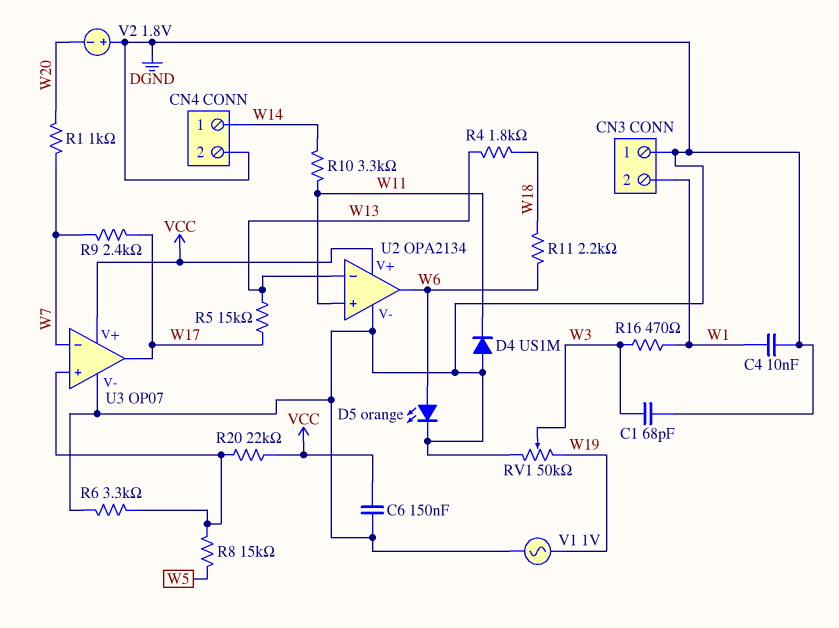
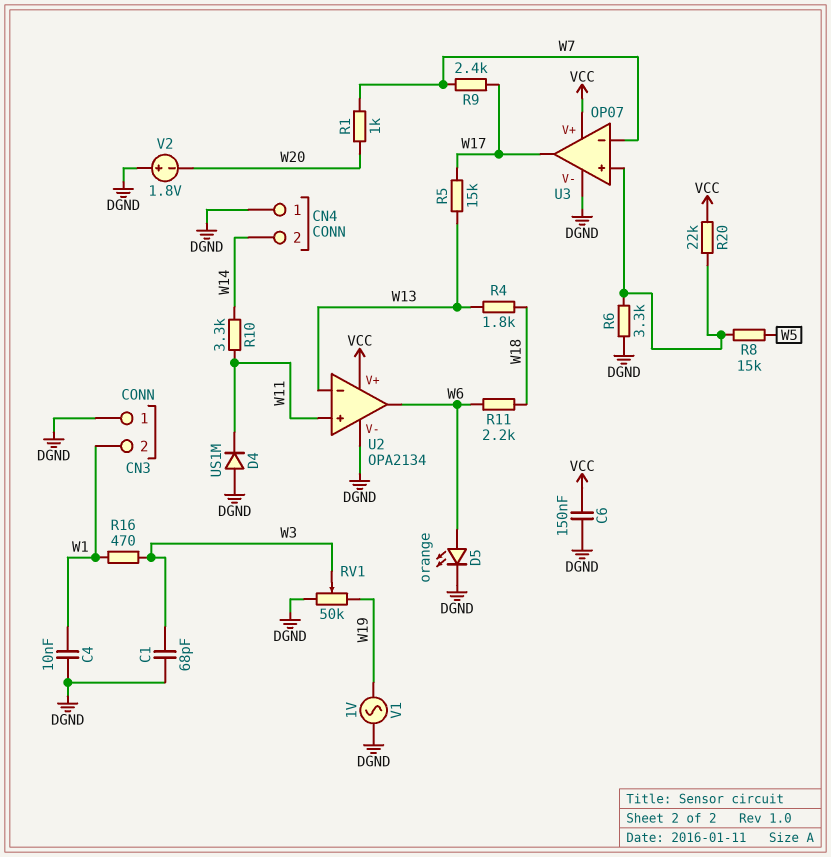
CN4 pin 1: W14 -> DGND
CN4 pin 2: DGND -> W14

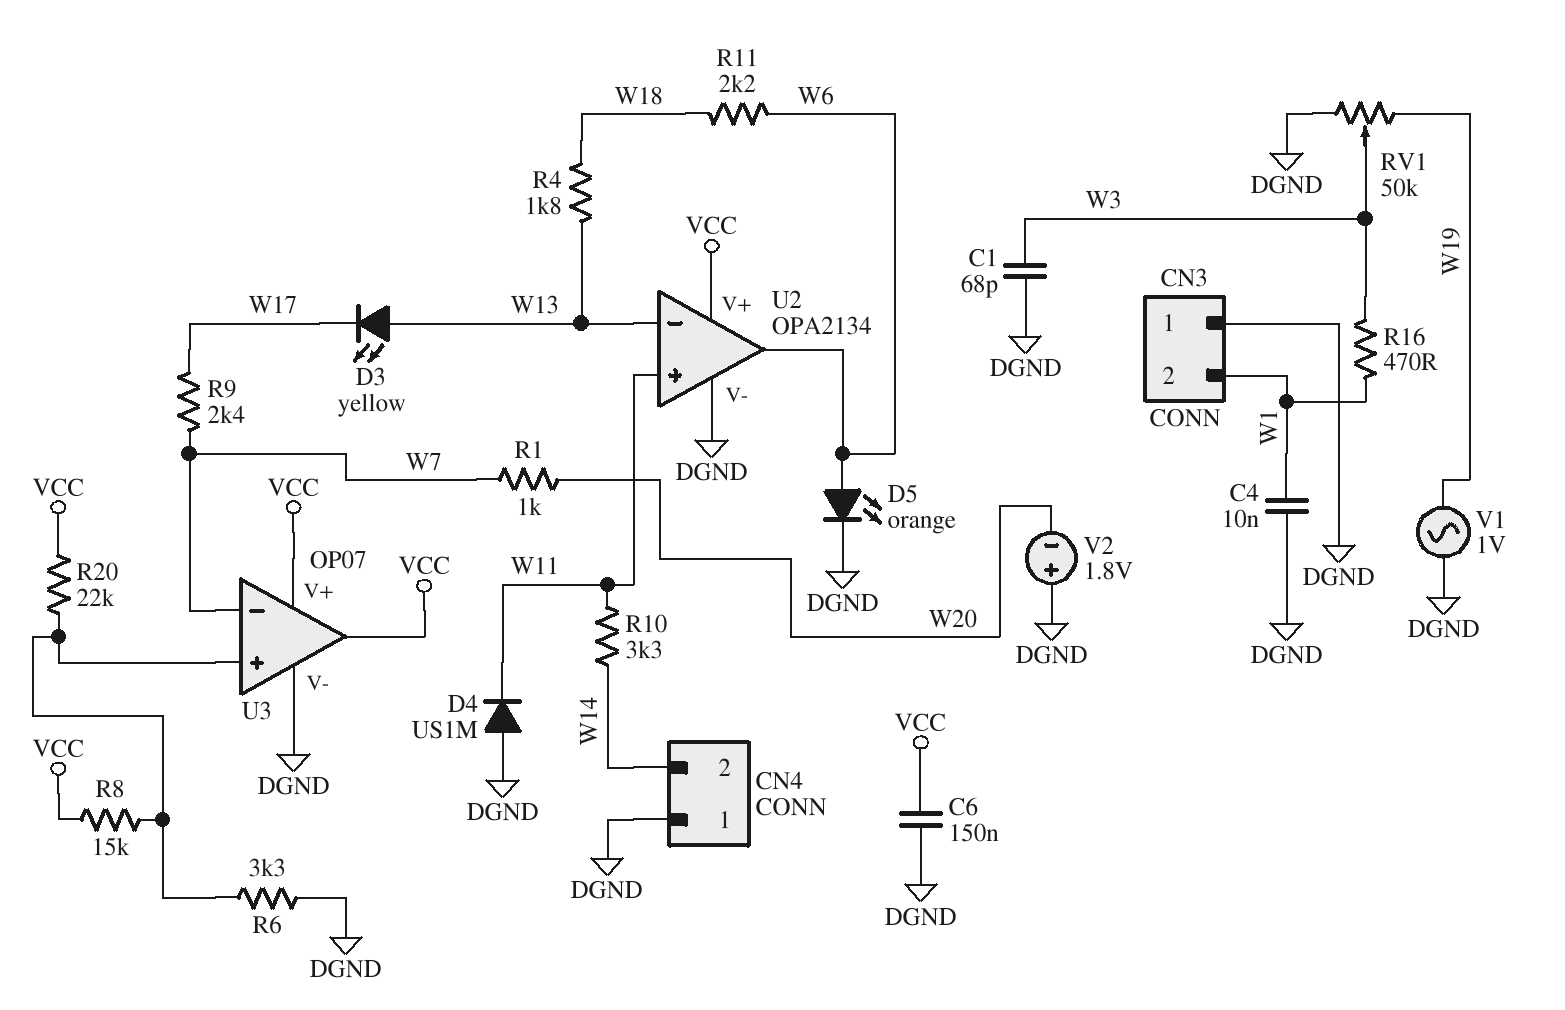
D3: none -> LED yellow (A W13, K W17)
R5: 15k (W13, W17) -> none
R8: 15k (U3/in+, W5) -> 15k (U3/in+, VCC)
U3 pin out: W17 -> VCC

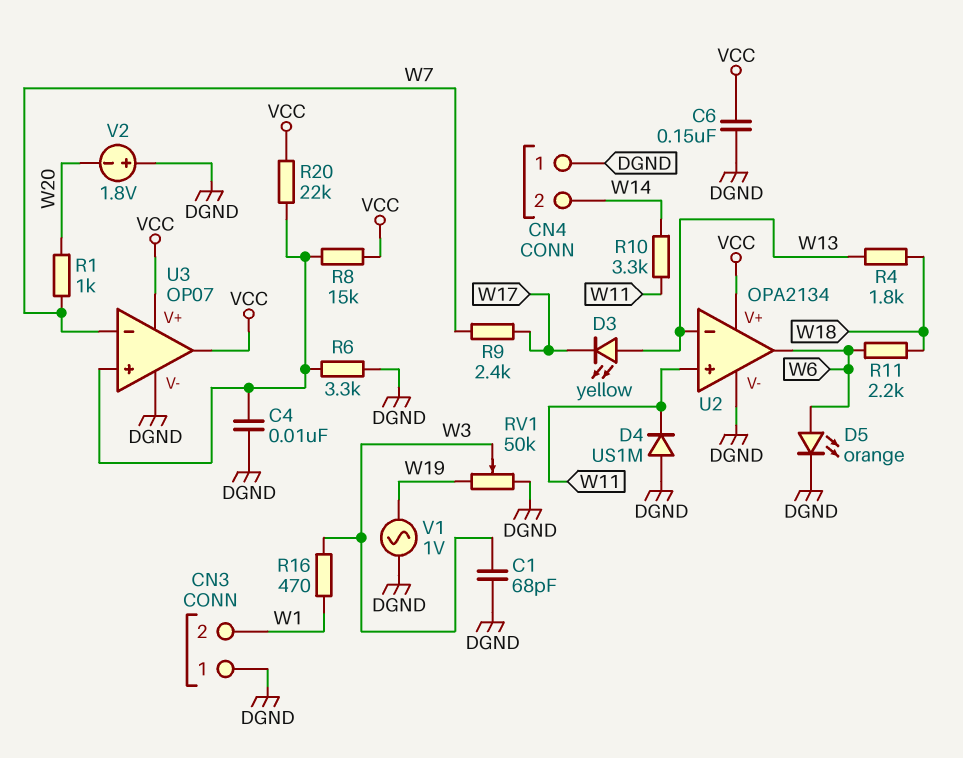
C4: 10nF (DGND, W1) -> 10nF (DGND, U3/in+)

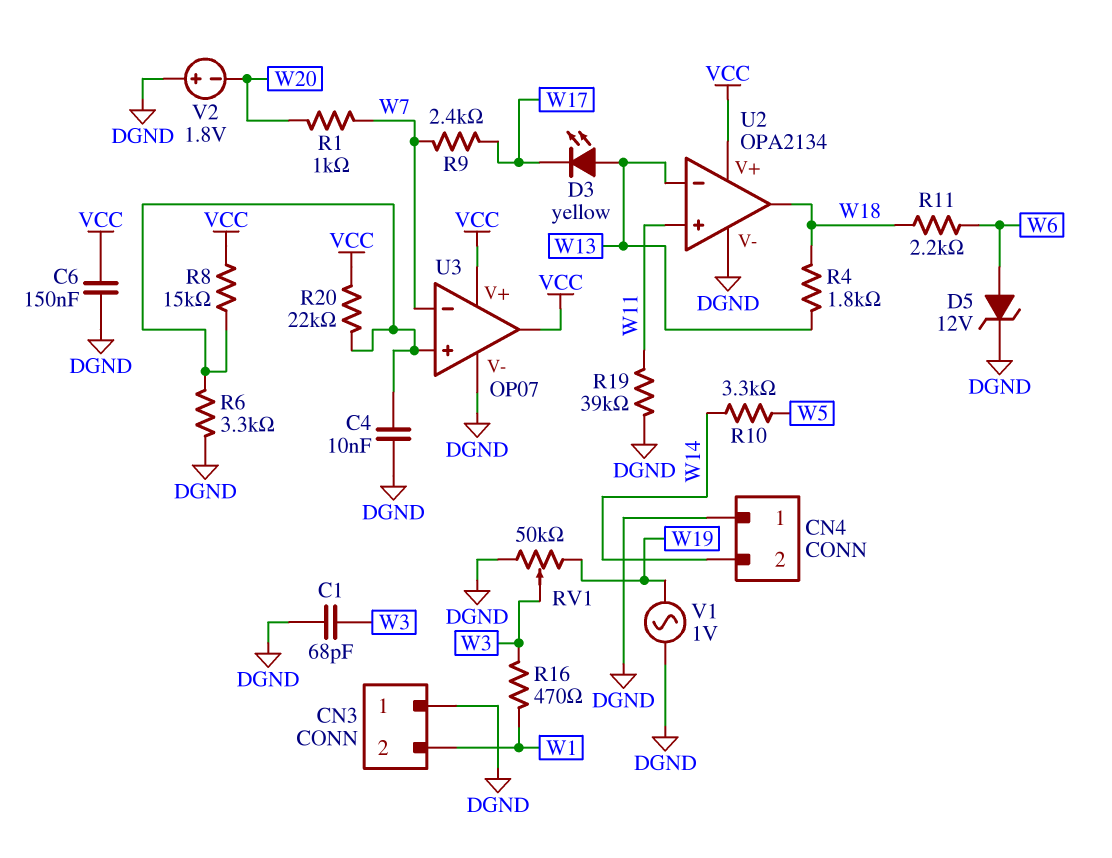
D4: diode US1M (A DGND, K W11) -> none
D5: LED orange (A W6, K DGND) -> zener 12V (A W6, K DGND)
R10: 3.3k (W11, W14) -> 3.3k (W5, W14)
R19: none -> 39k (DGND, W11)
U2 pin out: W6 -> W18

